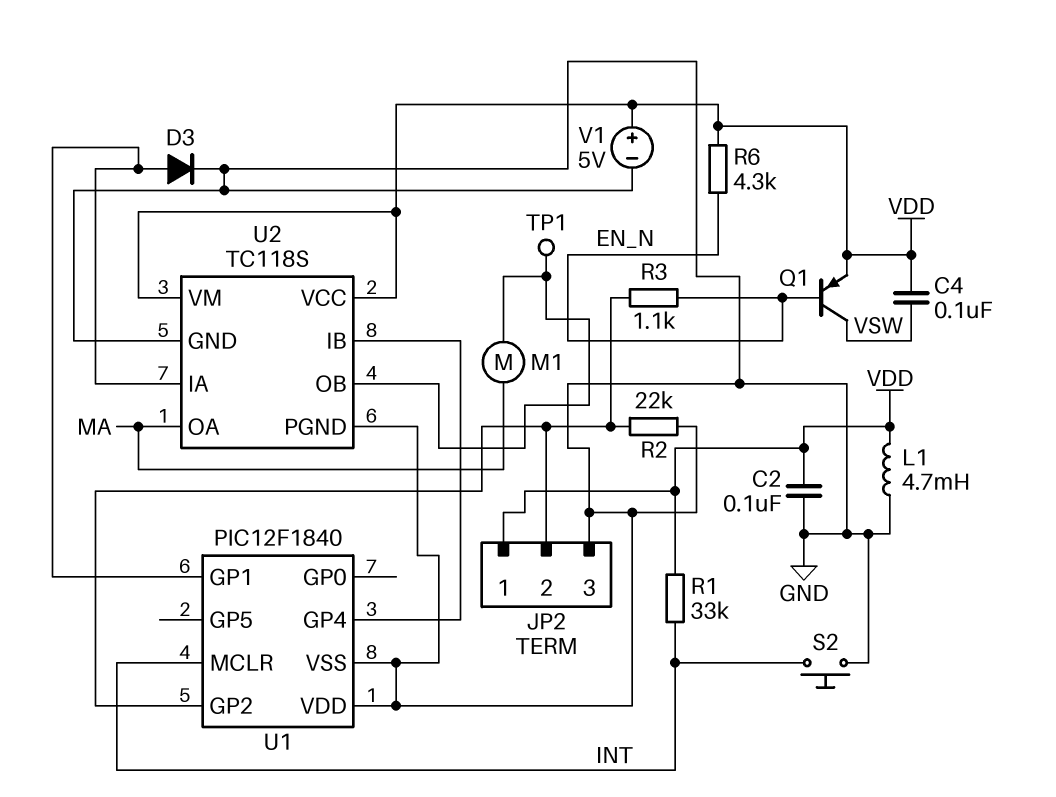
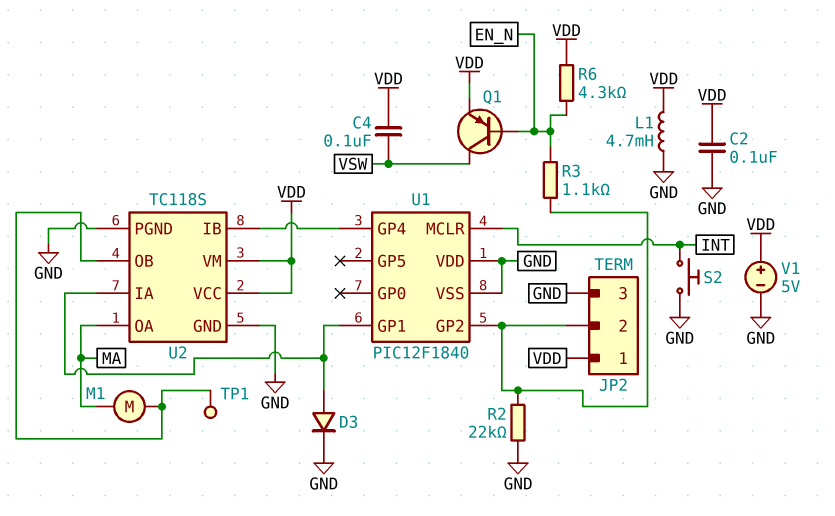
R1: 33k (INT, VDD) -> none

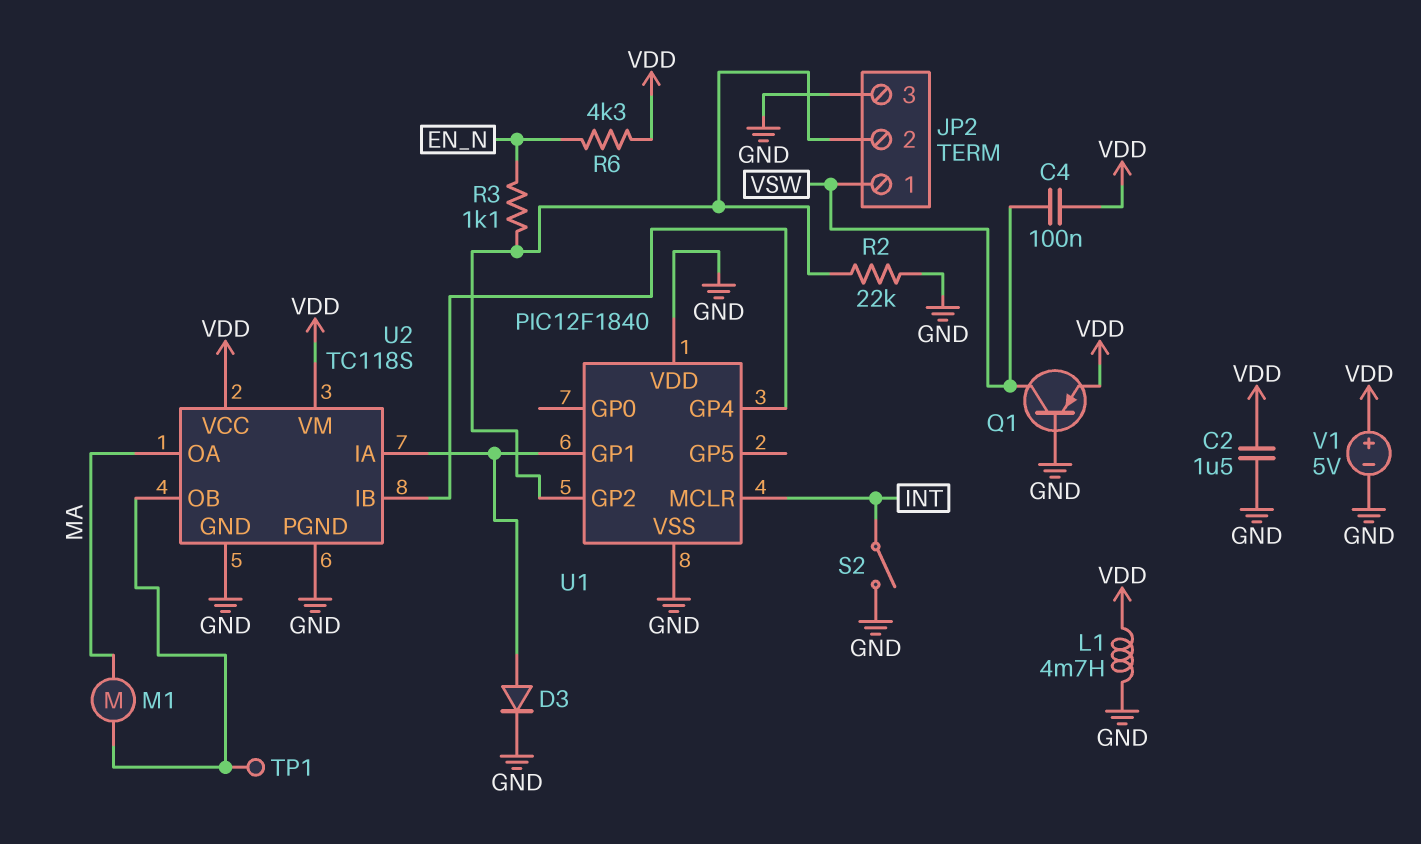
C2: 100nF (GND, VDD) -> 1.5uF (GND, VDD)
JP2 pin 1: VDD -> VSW
Q1: PNP (B EN_N, C VSW, E VDD) -> PNP (B GND, C VSW, E VDD)
S2: button (GND, INT) -> switch (GND, INT)

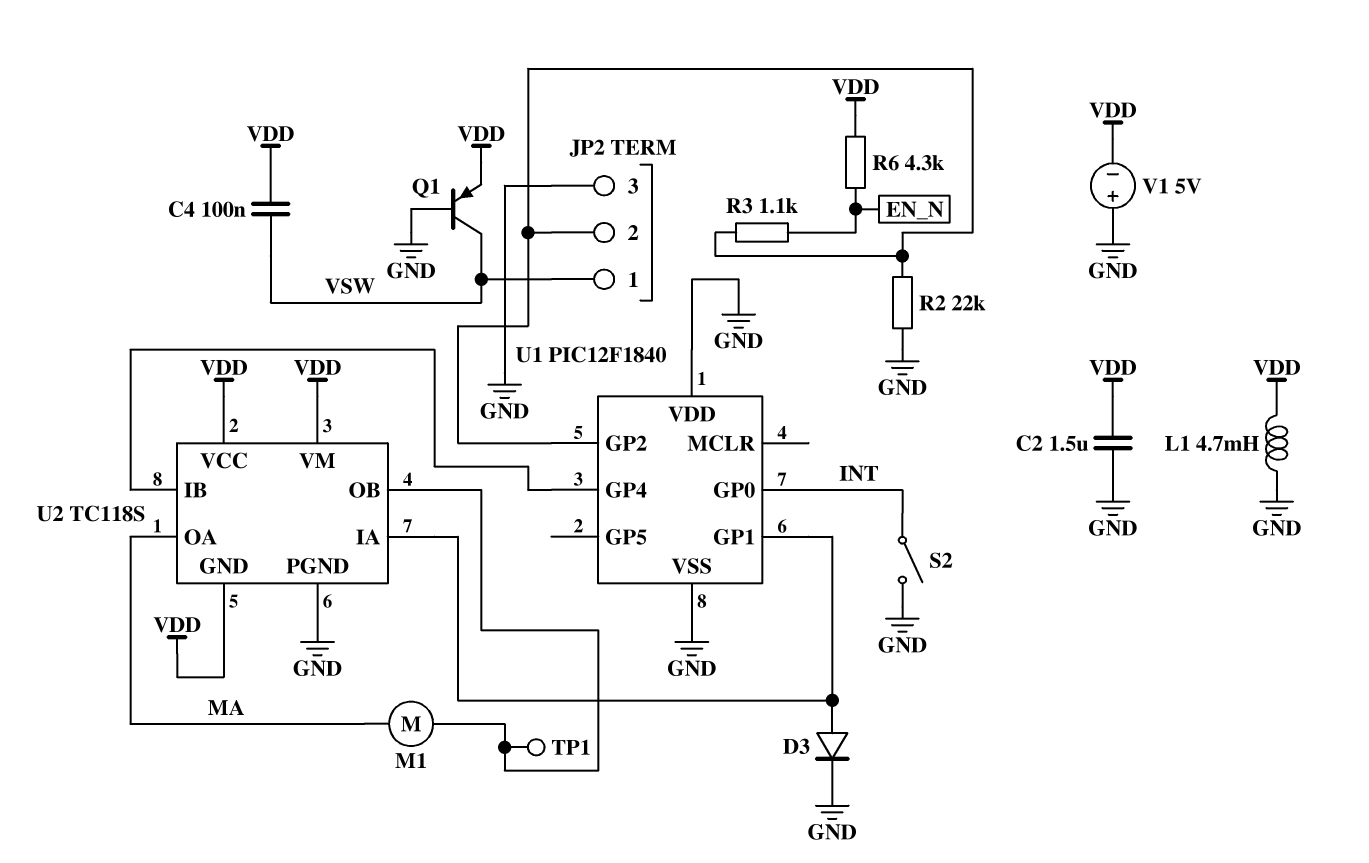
U1 pin GP0: none -> INT
U1 pin MCLR: INT -> none
U2 pin GND: GND -> VDD
V1: 5V (plus VDD, minus GND) -> 5V (plus GND, minus VDD)

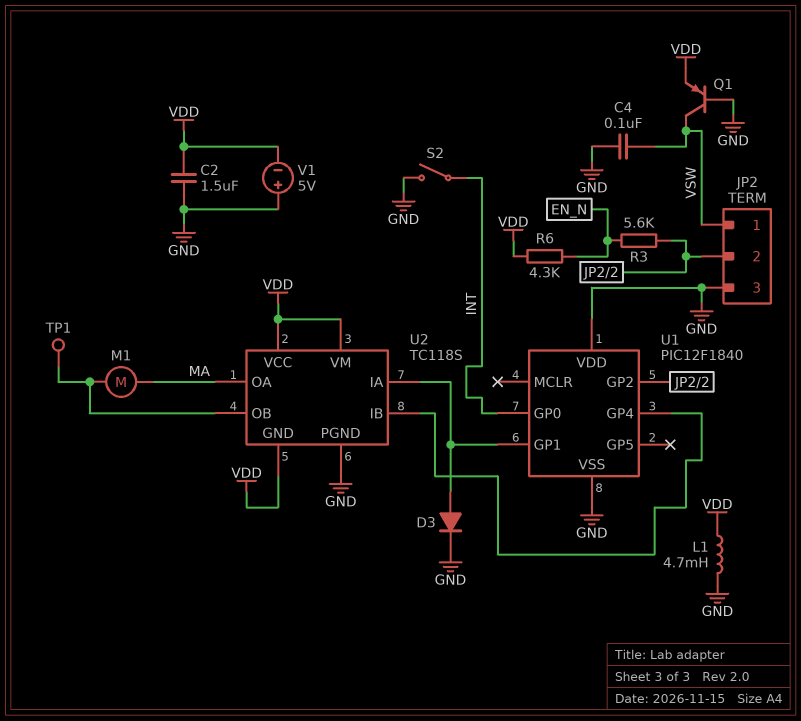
C4: 100nF (VDD, VSW) -> 100nF (GND, VSW)
R2: 22k (GND, JP2/2) -> none
R3: 1.1k (EN_N, JP2/2) -> 5.6k (EN_N, JP2/2)

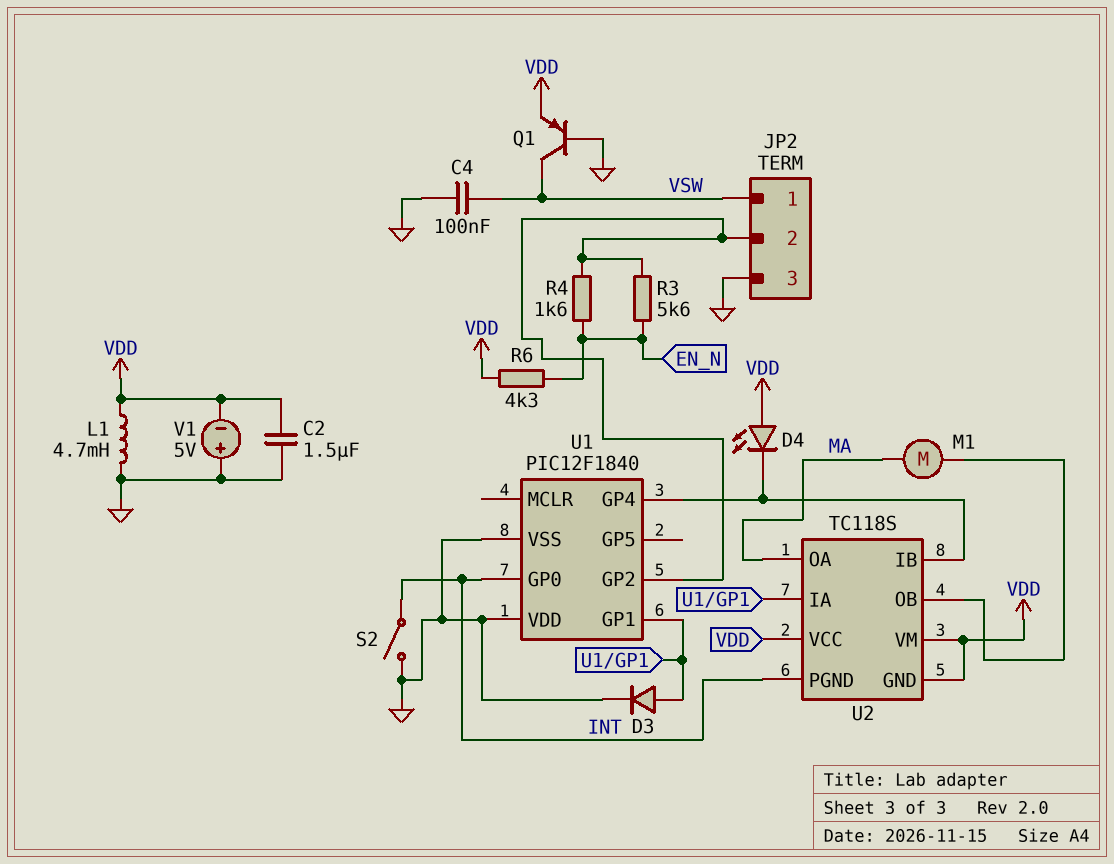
D4: none -> LED (A VDD, K U1/GP4)
R4: none -> 1.6k (EN_N, JP2/2)
TP1: test point (U2/OB) -> none
U2 pin PGND: GND -> INT

